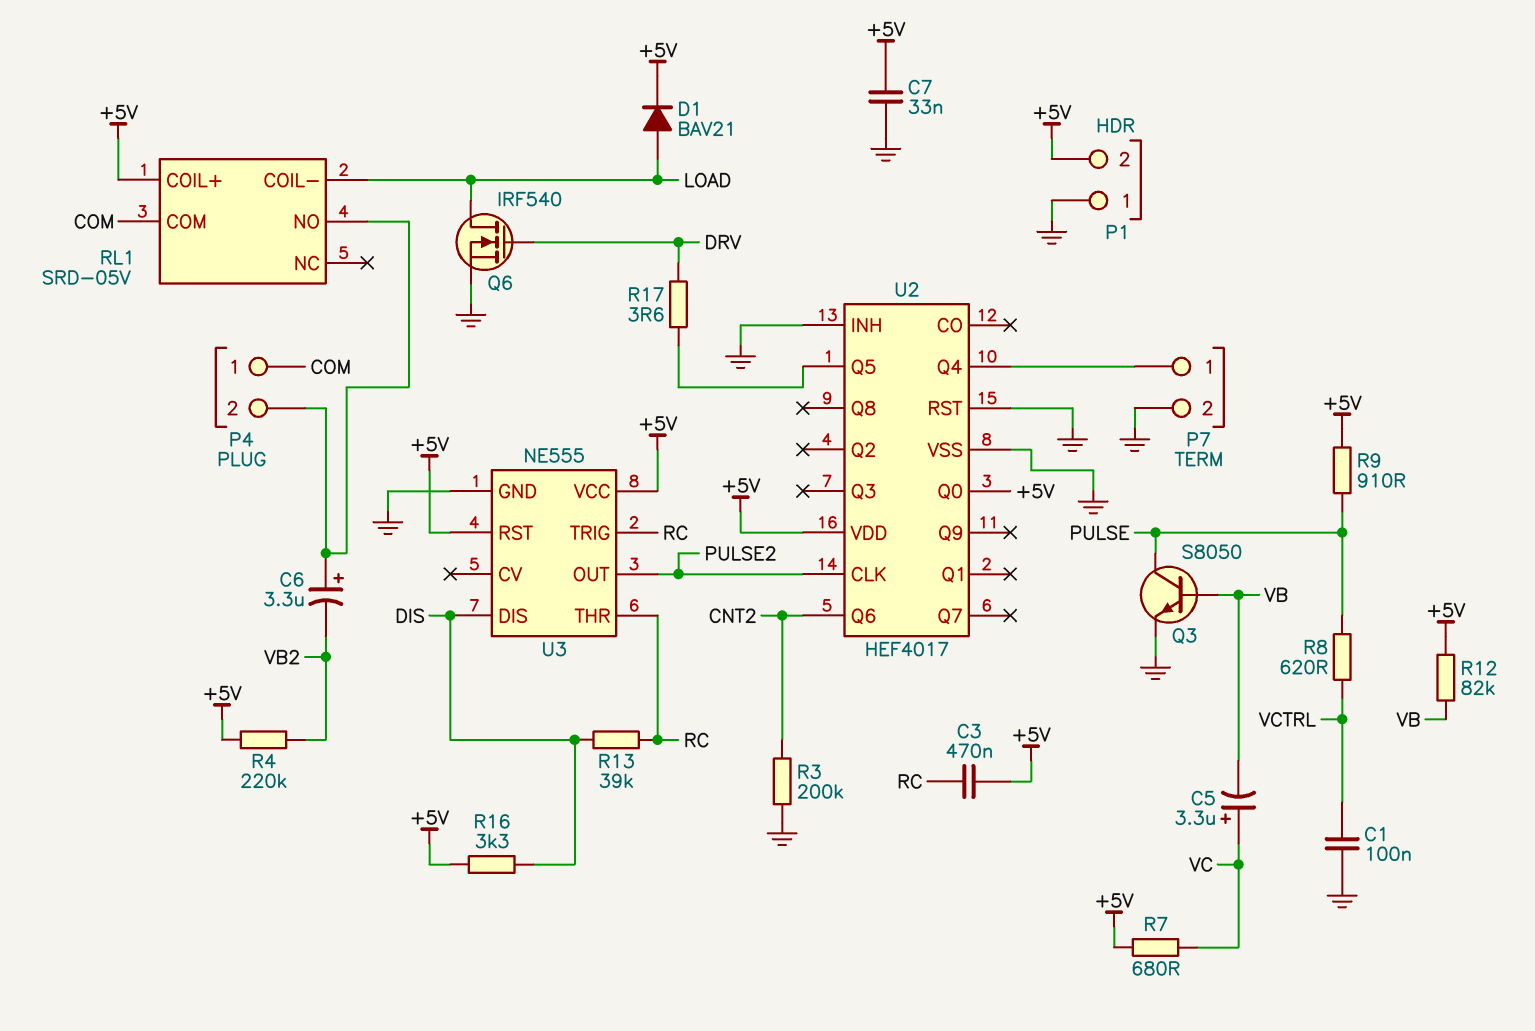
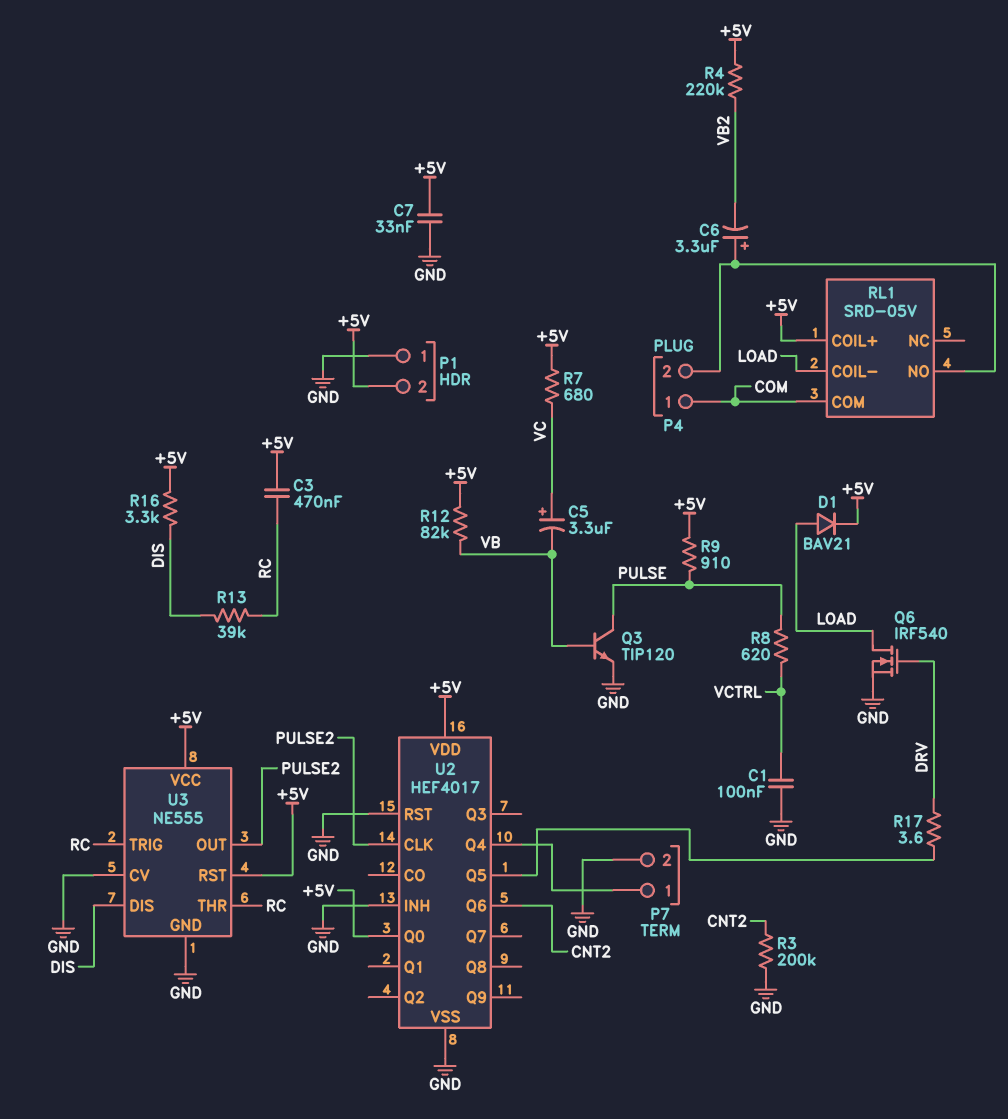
Q3: NPN S8050 (B VB, C PULSE, E GND) -> NPN TIP120 (B VB, C PULSE, E GND)
U3 pin CV: none -> GND

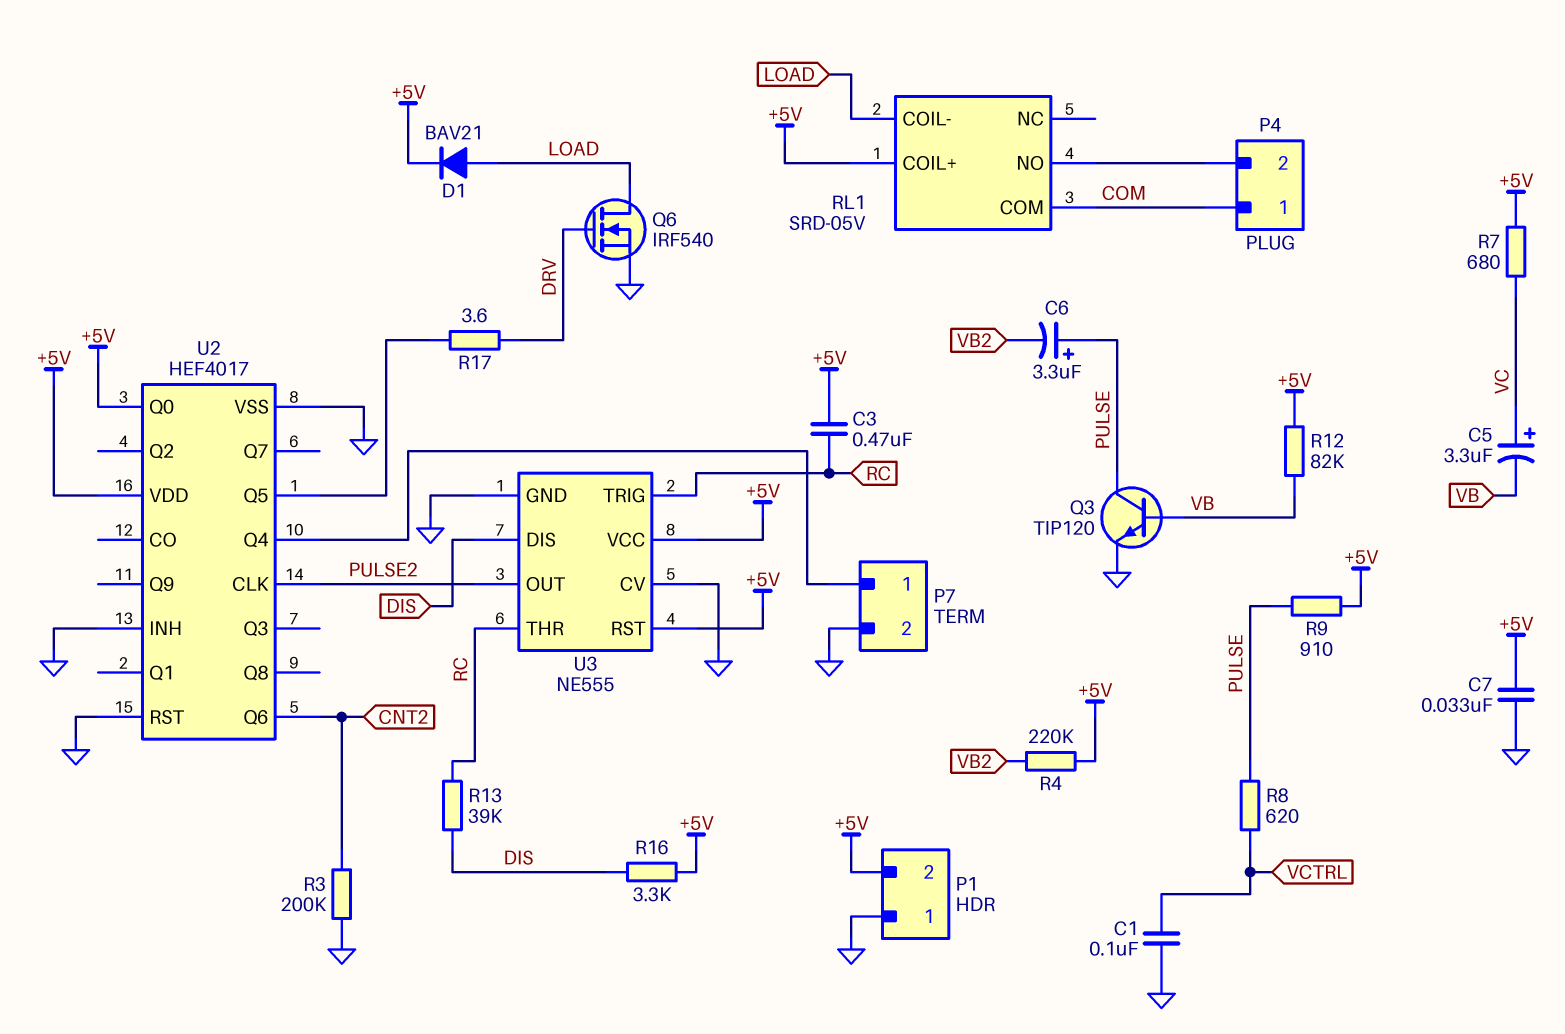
C6: 3.3uF (plus P4/2, minus VB2) -> 3.3uF (plus PULSE, minus VB2)

